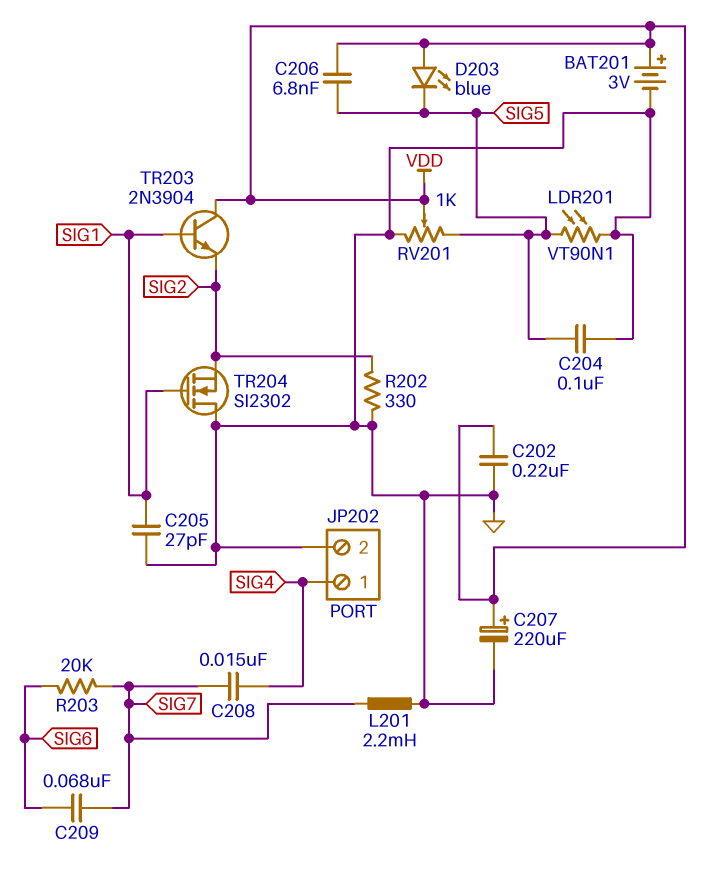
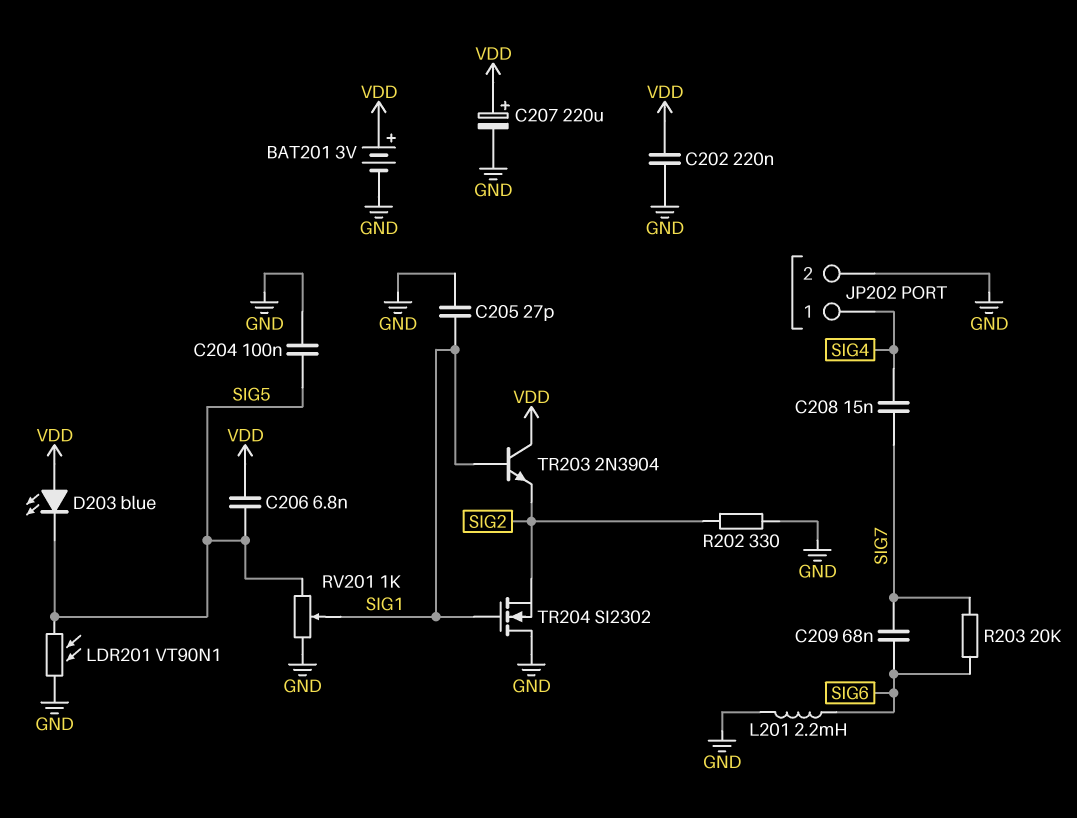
L201: 2.2mH (GND, SIG7) -> 2.2mH (GND, SIG6)
RV201: 1k (GND, SIG5, wiper VDD) -> 1k (GND, SIG5, wiper SIG1)

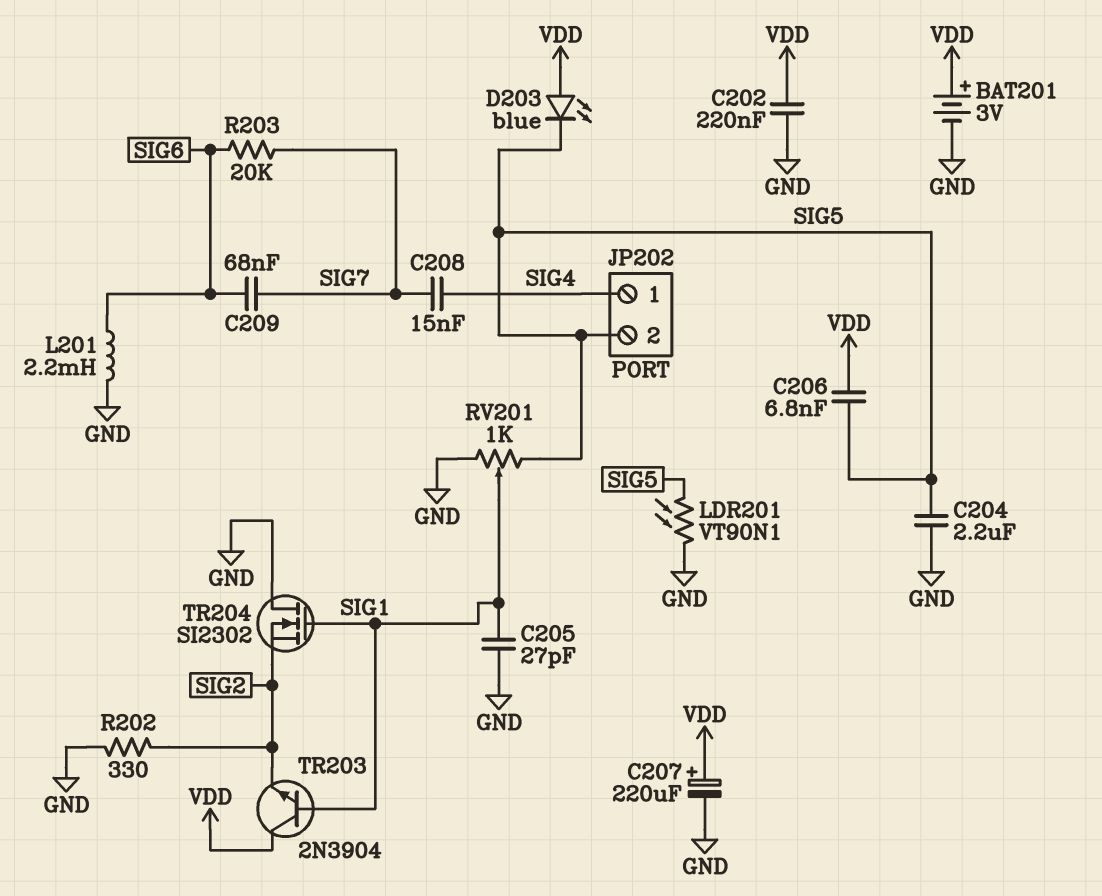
C204: 100nF (GND, SIG5) -> 2.2uF (GND, SIG5)
JP202 pin 2: GND -> SIG5

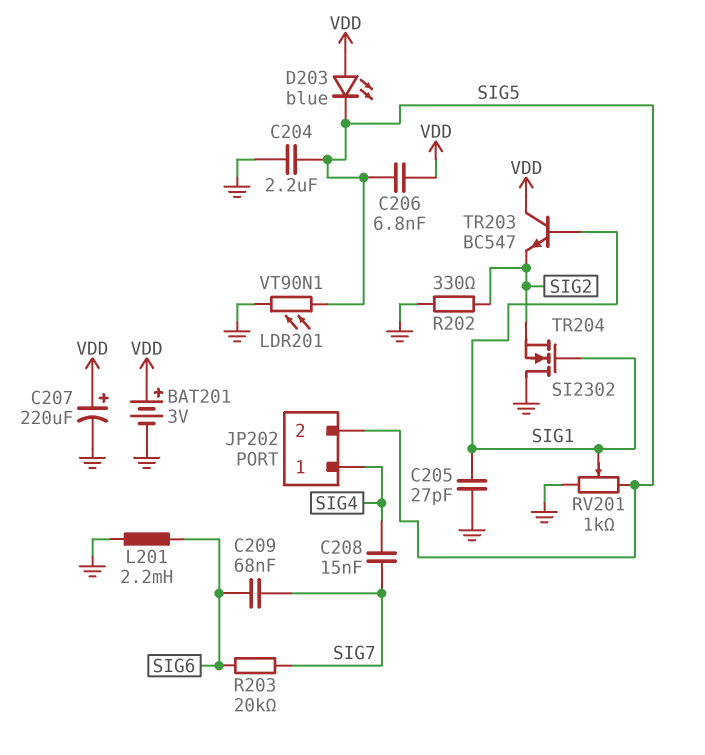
C202: 220nF (GND, VDD) -> none
TR203: NPN 2N3904 (B SIG1, C VDD, E SIG2) -> NPN BC547 (B SIG1, C VDD, E SIG2)

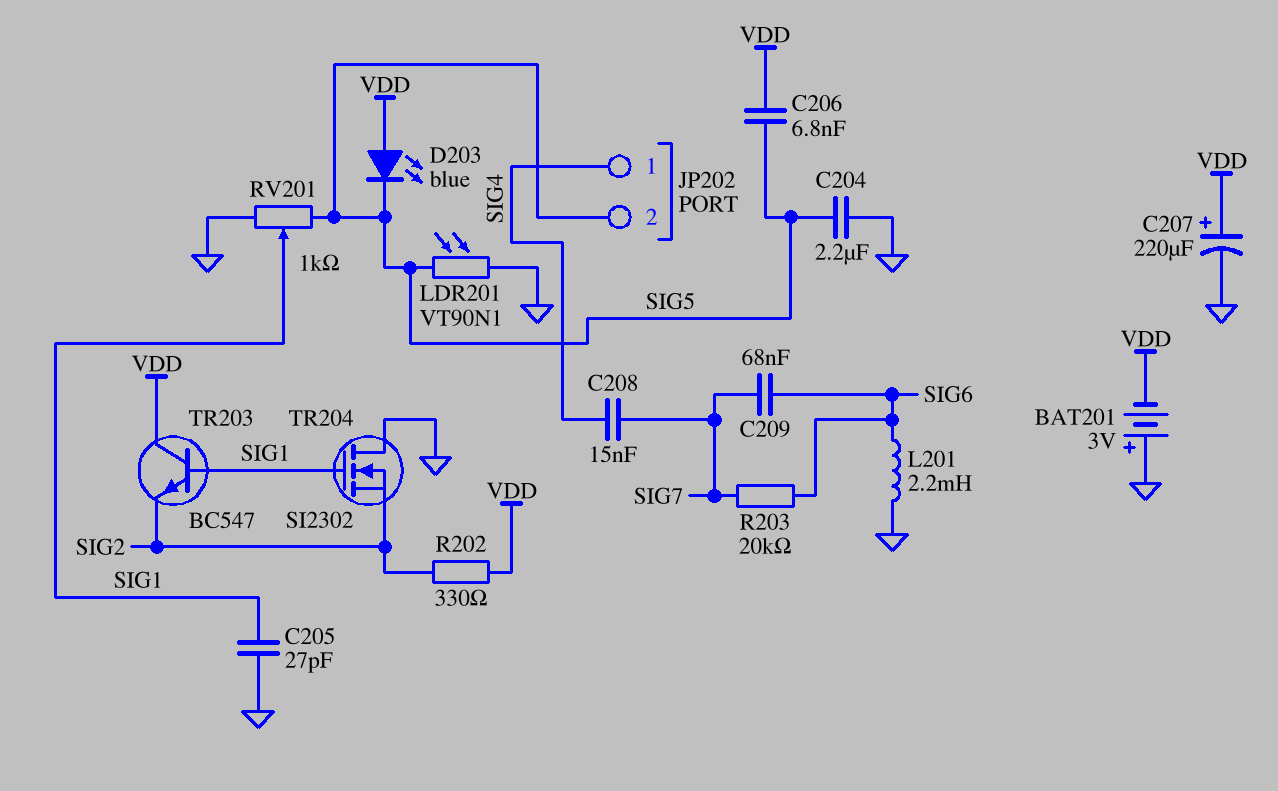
BAT201: 3V (plus VDD, minus GND) -> 3V (plus GND, minus VDD)
R202: 330 (GND, SIG2) -> 330 (SIG2, VDD)

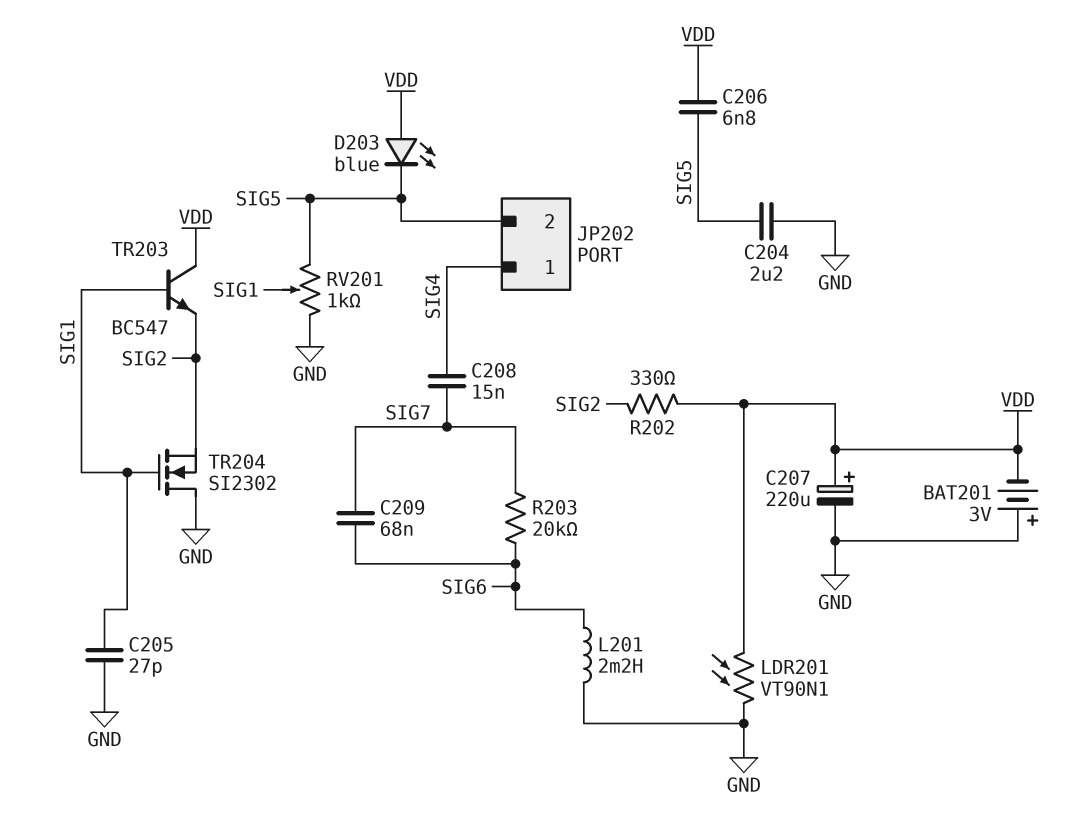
LDR201: VT90N1 (GND, SIG5) -> VT90N1 (GND, VDD)

